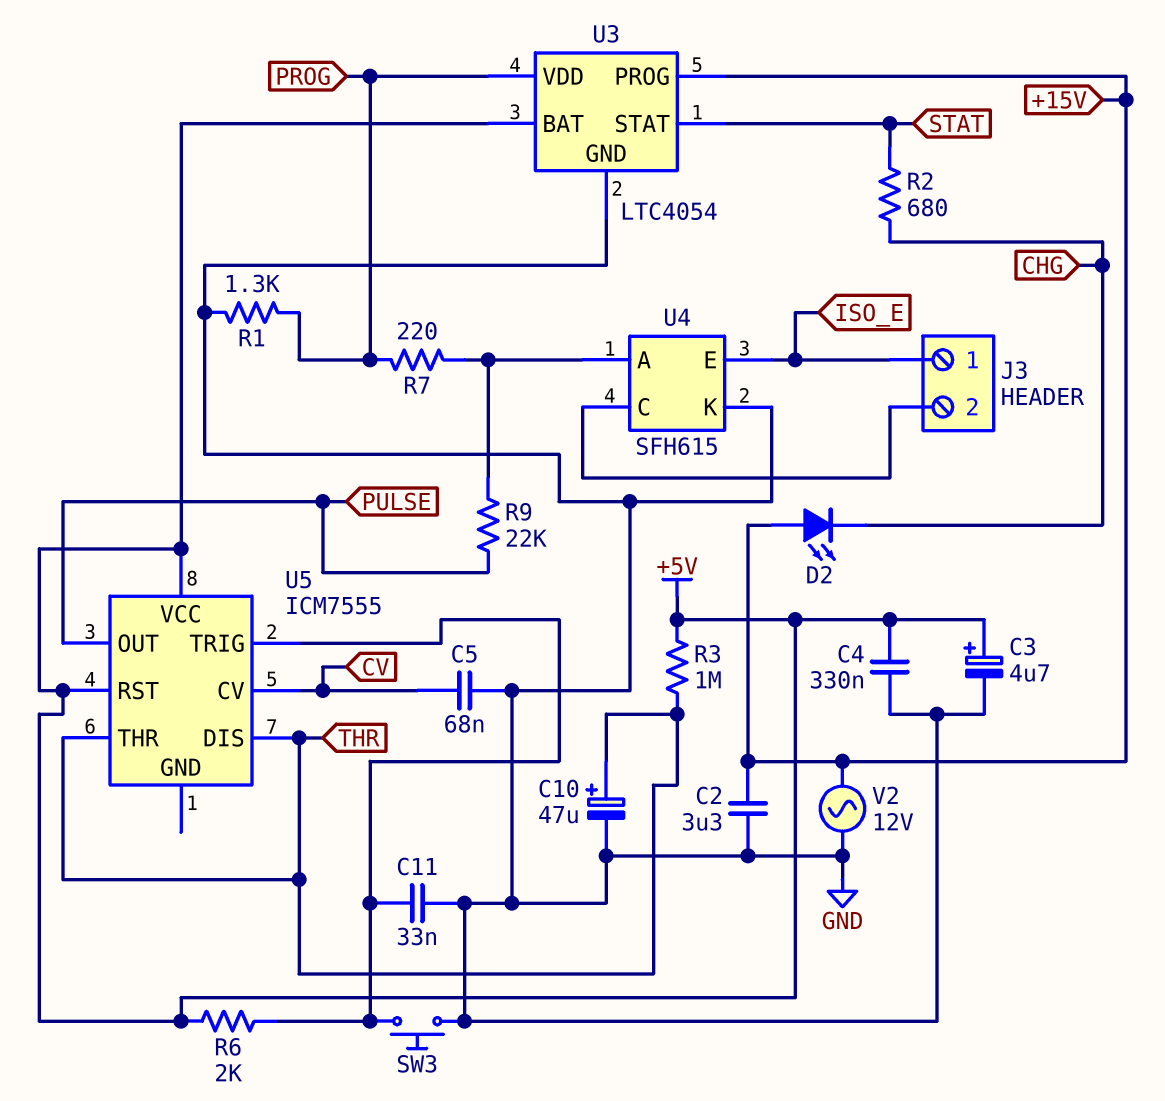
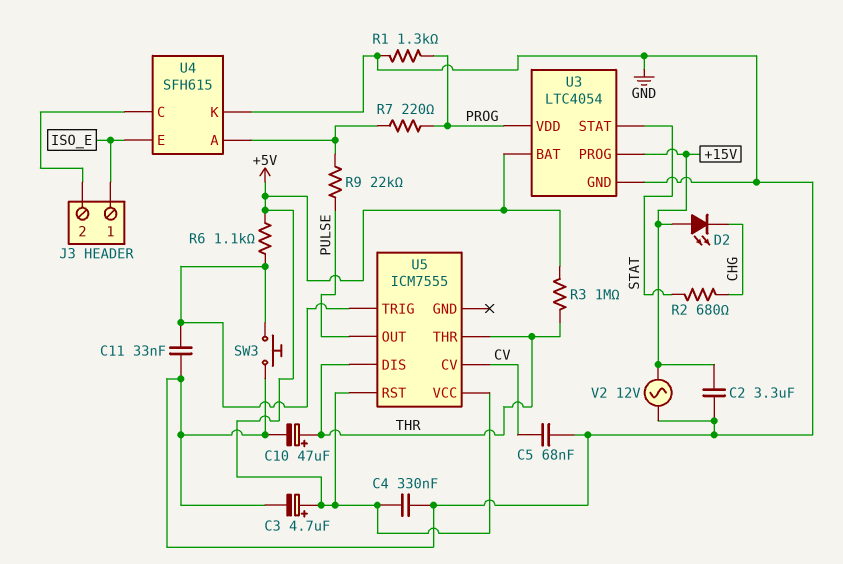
R6: 2k (+5V, U5/TRIG) -> 1.1k (+5V, U5/TRIG)

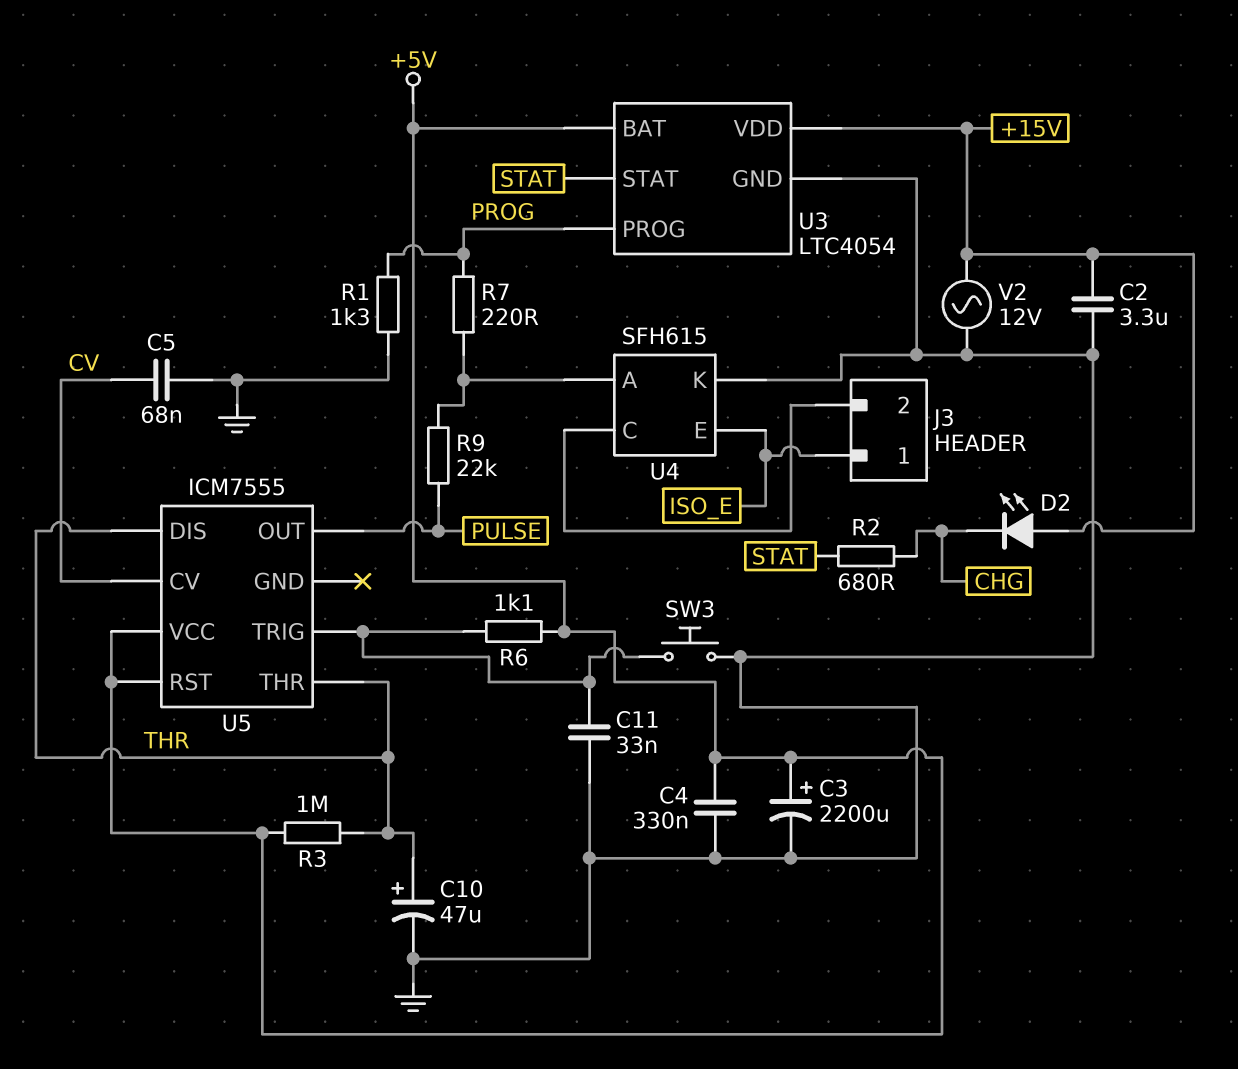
C3: 4.7uF (plus +5V, minus GND) -> 2200uF (plus +5V, minus GND)
U3 pin PROG: +15V -> PROG
U3 pin VDD: PROG -> +15V

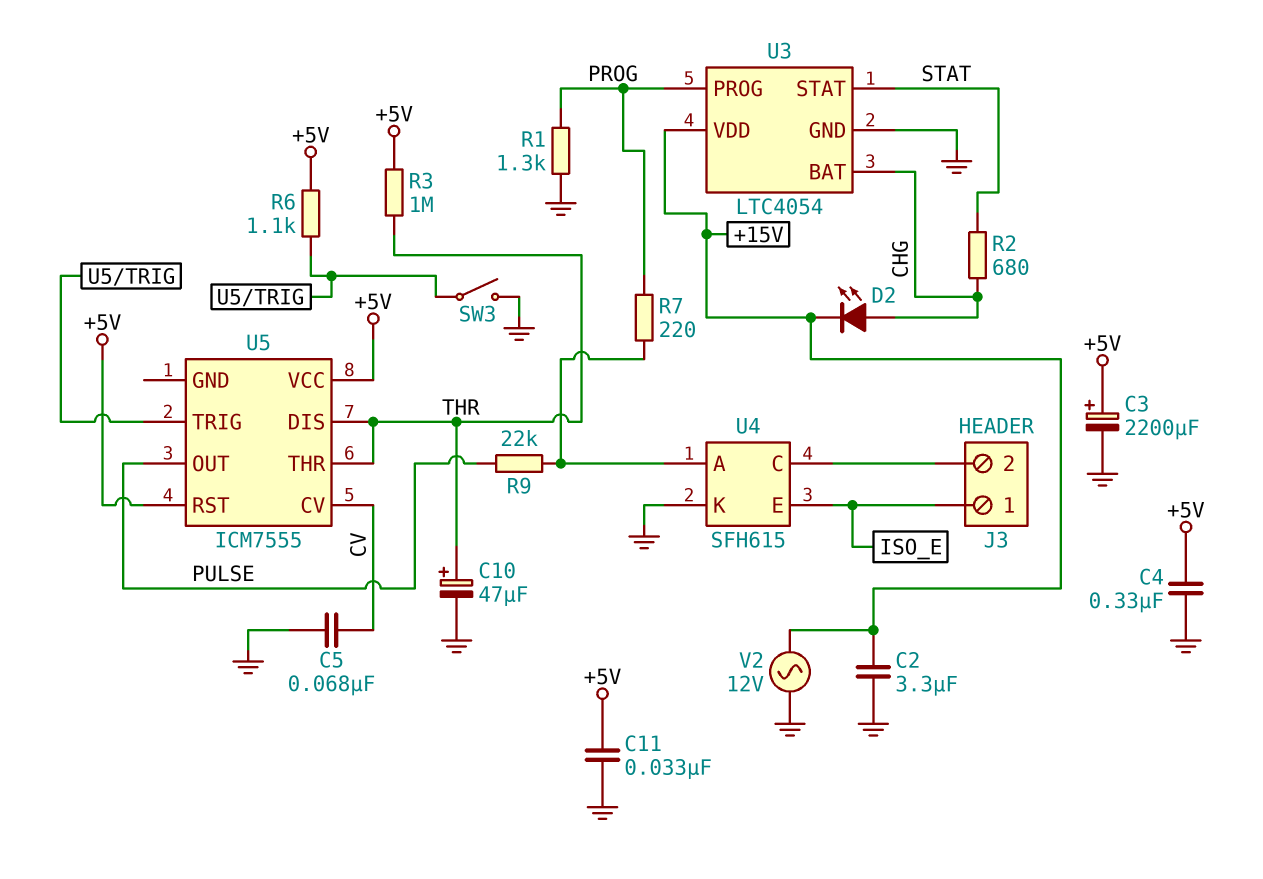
C11: 33nF (GND, U5/TRIG) -> 33nF (+5V, GND)
D2: LED (A +15V, K CHG) -> LED (A CHG, K +15V)
SW3: button (GND, U5/TRIG) -> switch (GND, U5/TRIG)
U3 pin BAT: +5V -> CHG

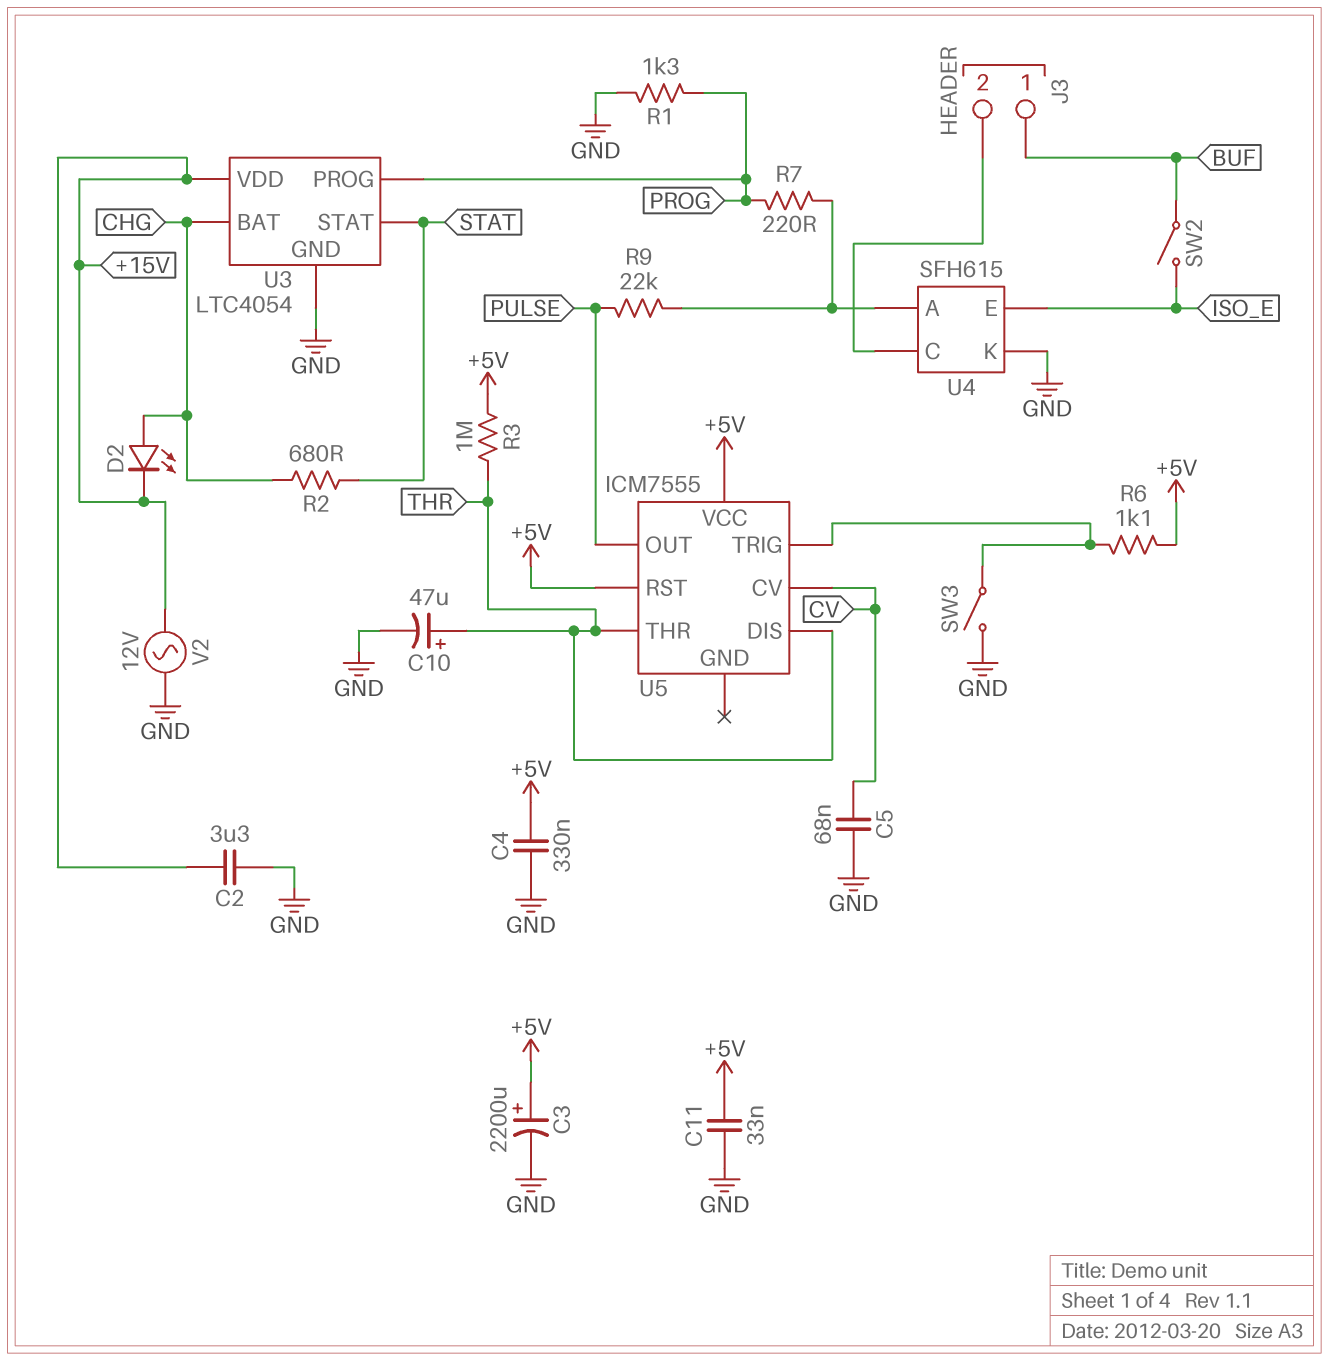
J3 pin 1: ISO_E -> BUF
SW2: none -> switch (BUF, ISO_E)

